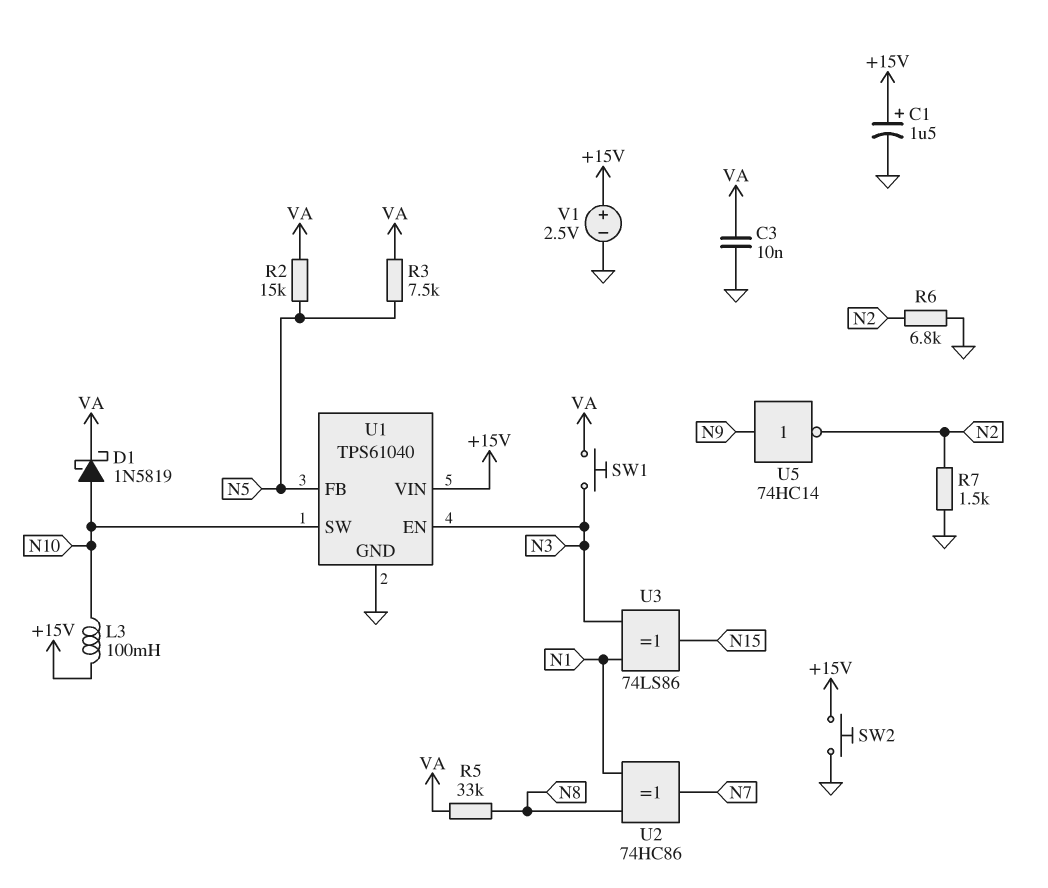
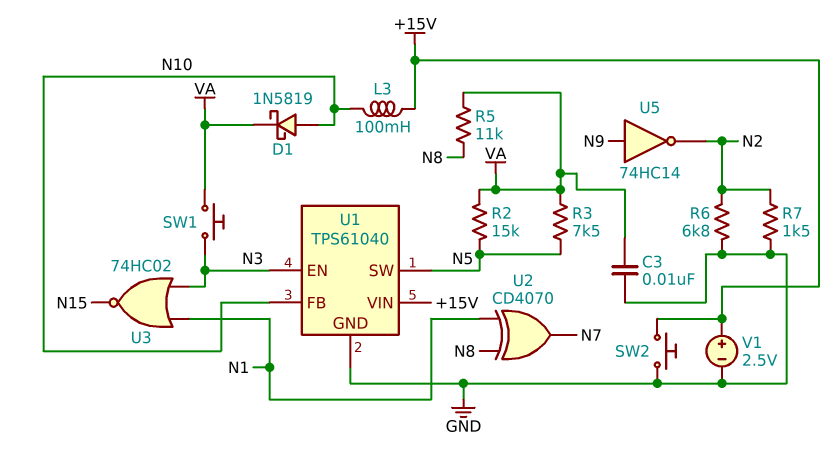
C1: 1.5uF (plus +15V, minus GND) -> none
R5: 33k (N8, VA) -> 11k (N8, VA)
U1 pin FB: N5 -> N10
U1 pin SW: N10 -> N5
U2: XOR 74HC86 (in N1, in N8, out N7) -> XOR CD4070 (in N1, in N8, out N7)
U3: XOR 74LS86 (in N1, in N3, out N15) -> NOR 74HC02 (in N1, in N3, out N15)

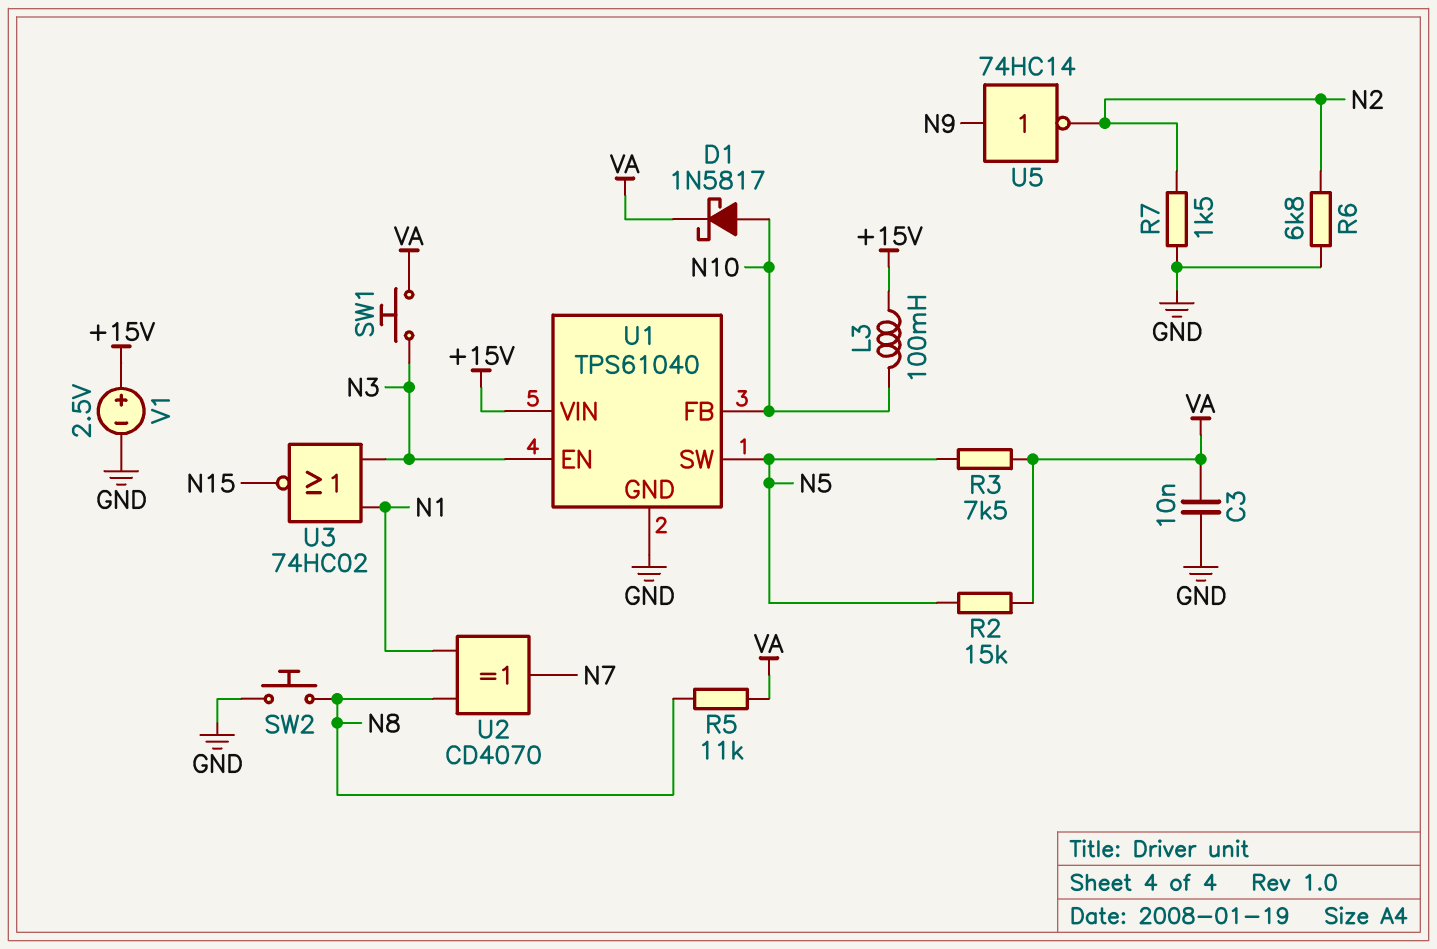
D1: schottky 1N5819 (A N10, K VA) -> schottky 1N5817 (A N10, K VA)
SW2: button (+15V, GND) -> button (GND, N8)

